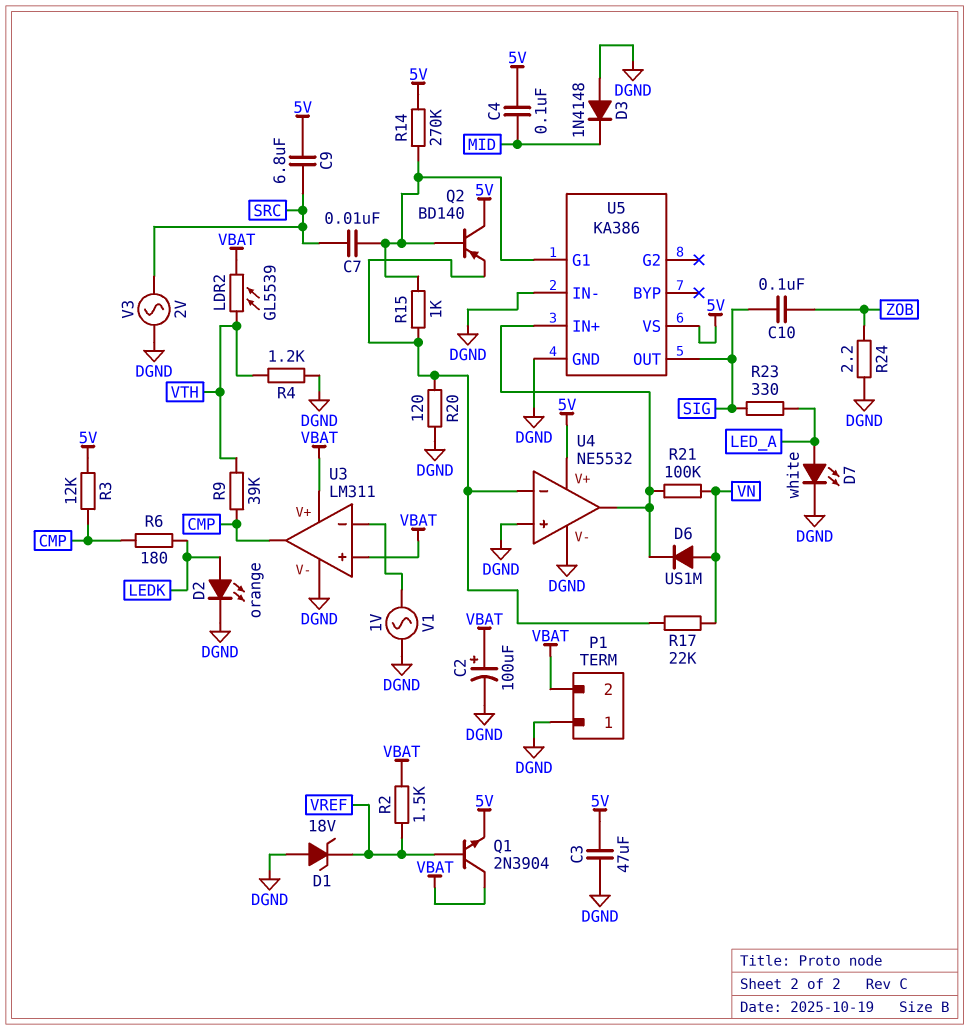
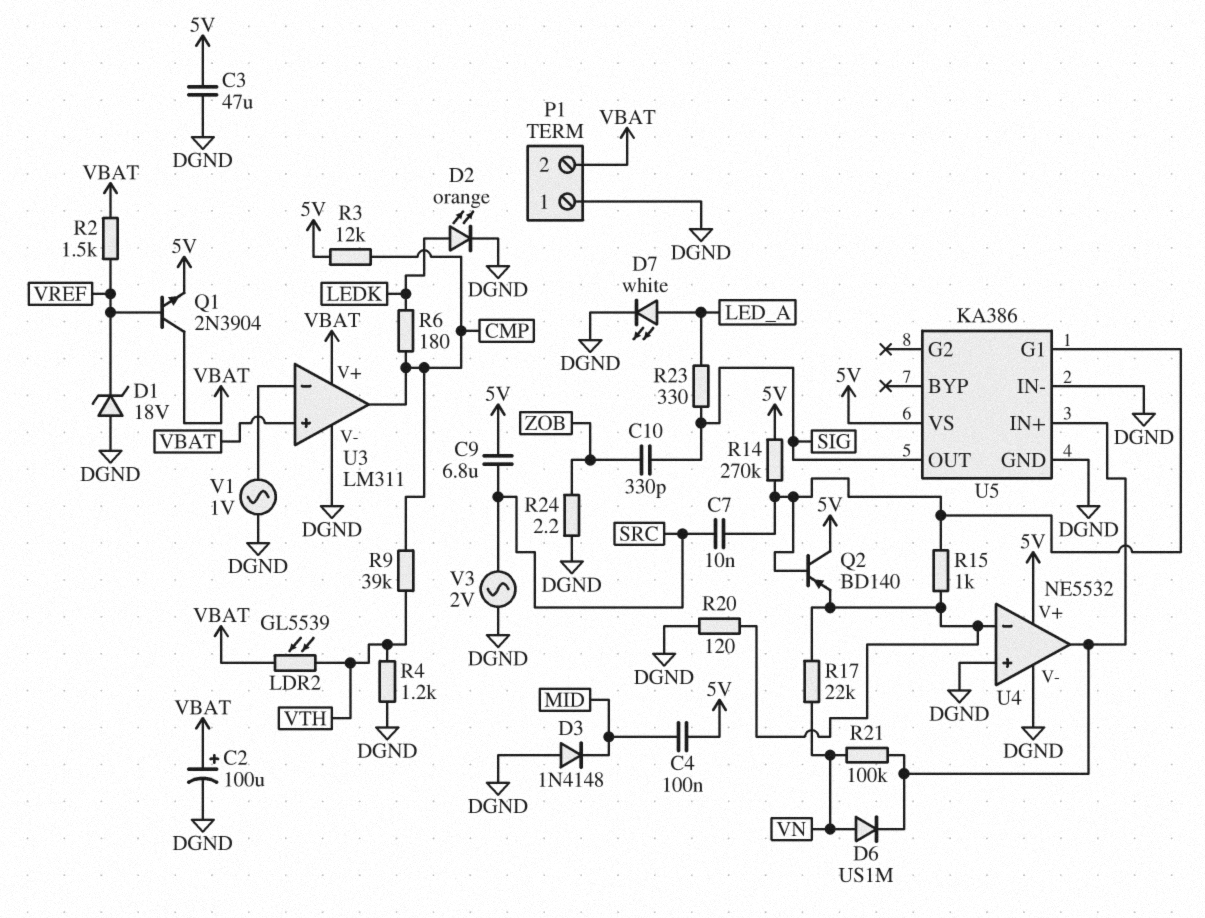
C10: 100nF (SIG, ZOB) -> 330pF (SIG, ZOB)

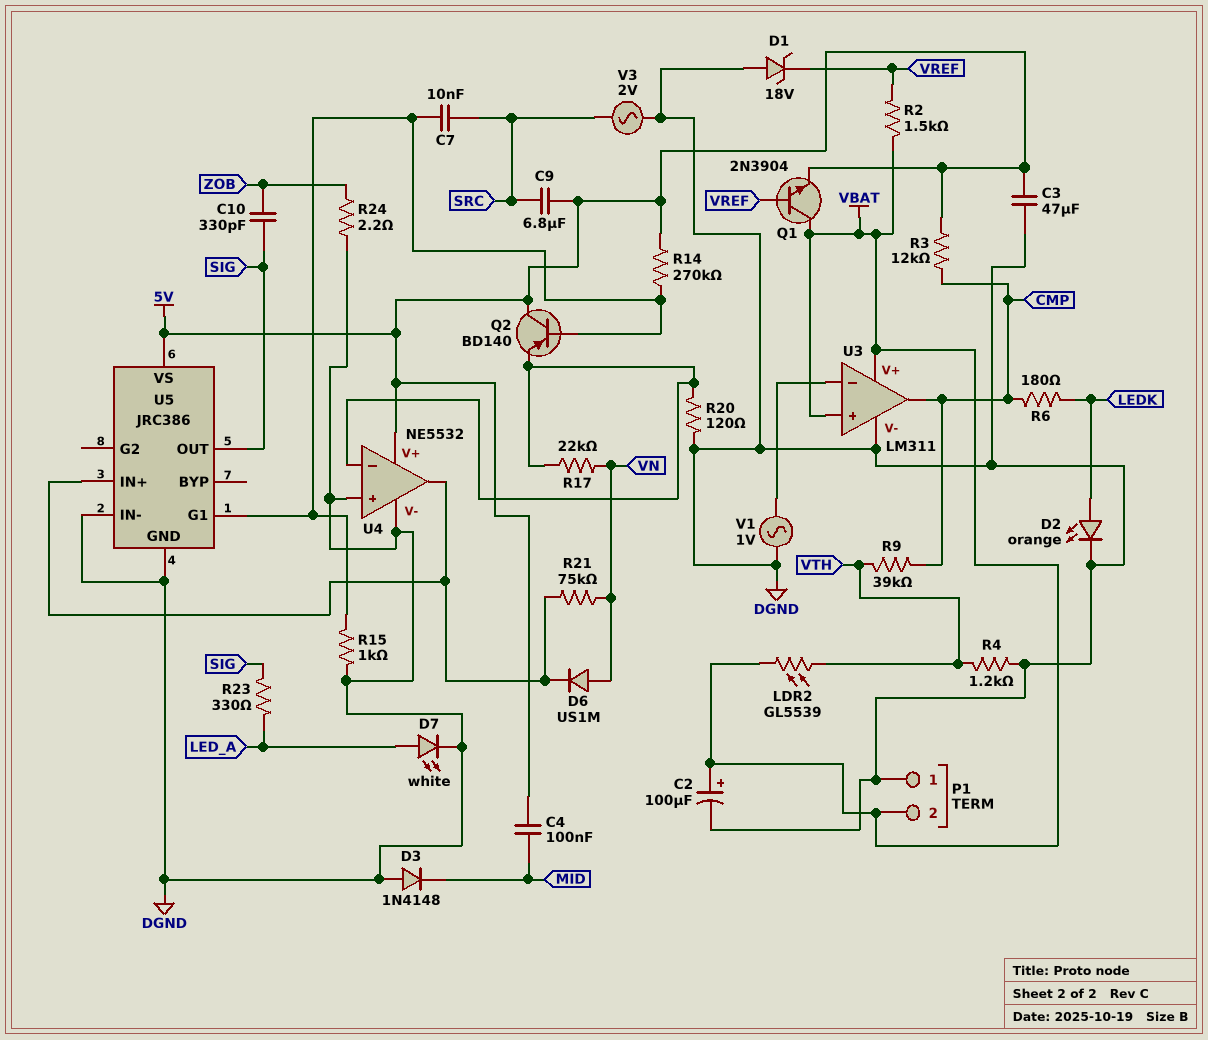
R15: 1k (U4/in-, U5/G1) -> 1k (DGND, U5/G1)
R21: 100k (U4/out, VN) -> 75k (U4/out, VN)
U5: KA386 -> JRC386

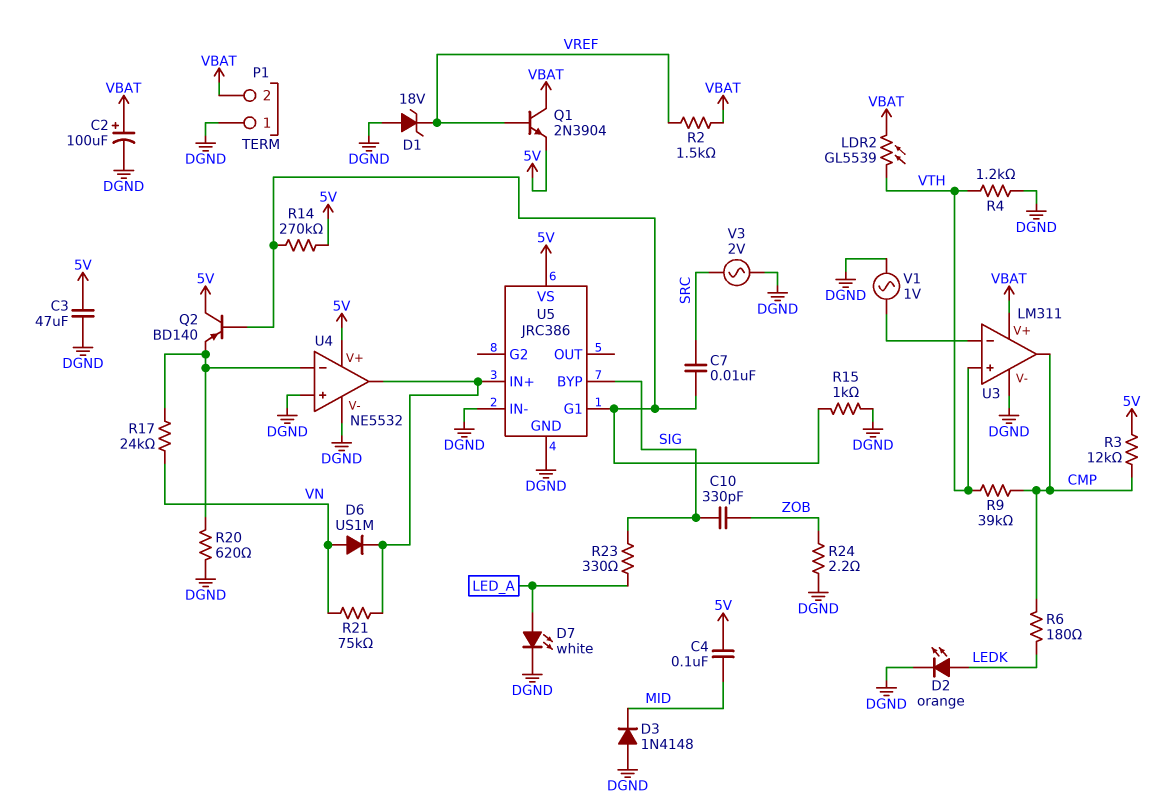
C9: 6.8uF (5V, SRC) -> none
R17: 22k (U4/in-, VN) -> 24k (U4/in-, VN)
R20: 120 (DGND, U4/in-) -> 620 (DGND, U4/in-)
U3 pin in+: VBAT -> VTH
U5 pin BYP: none -> SIG
U5 pin OUT: SIG -> none

